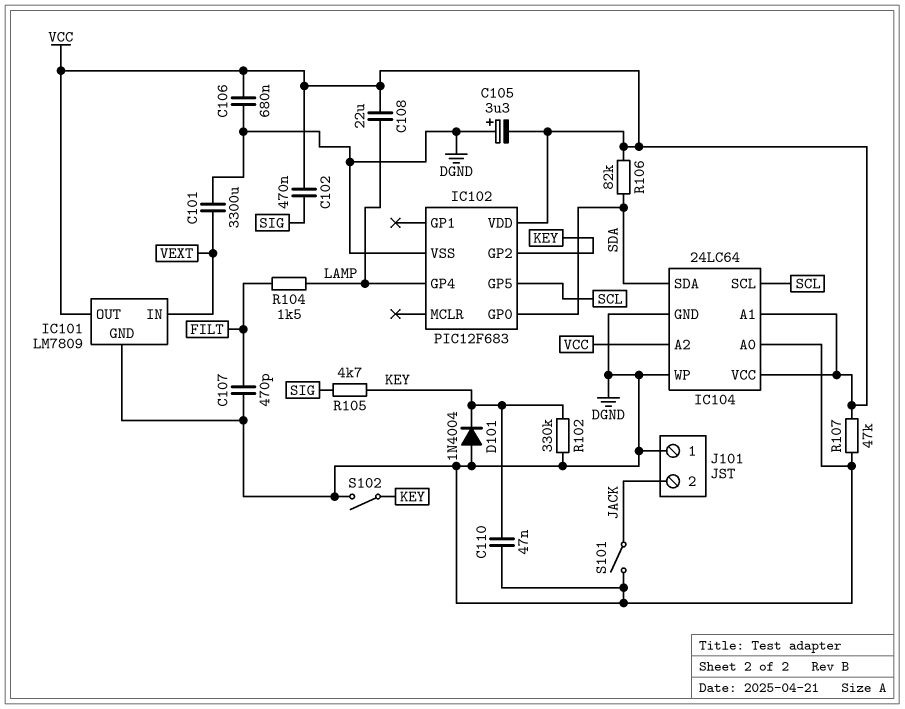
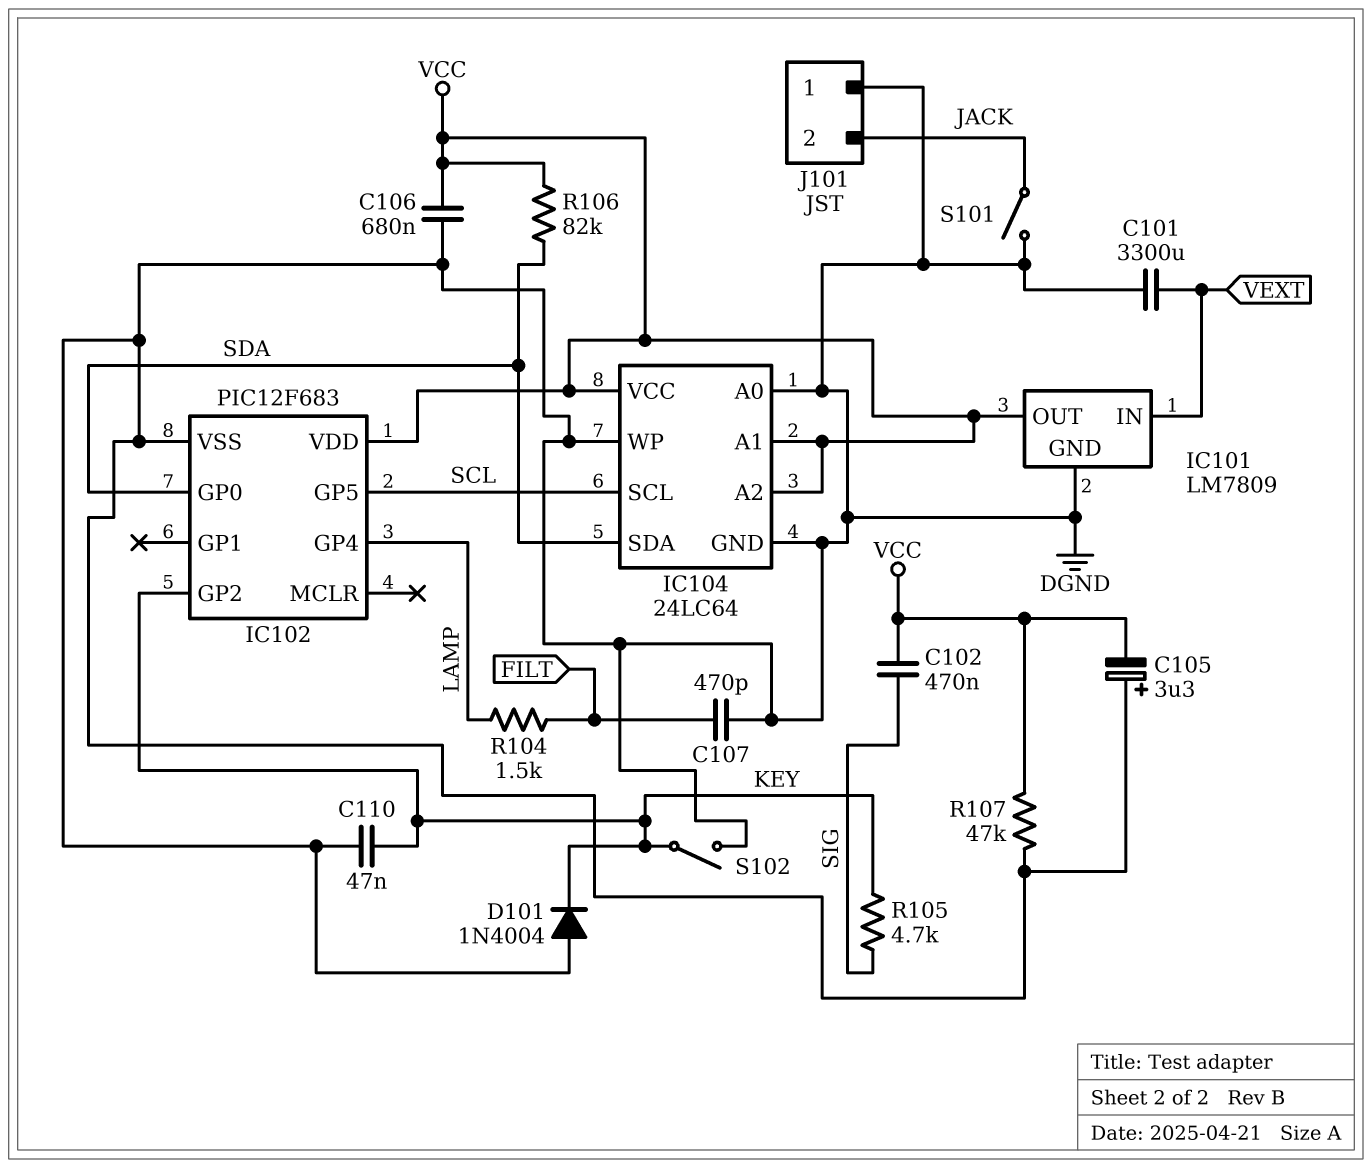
C108: 22uF (LAMP, VCC) -> none
R102: 330k (DGND, KEY) -> none

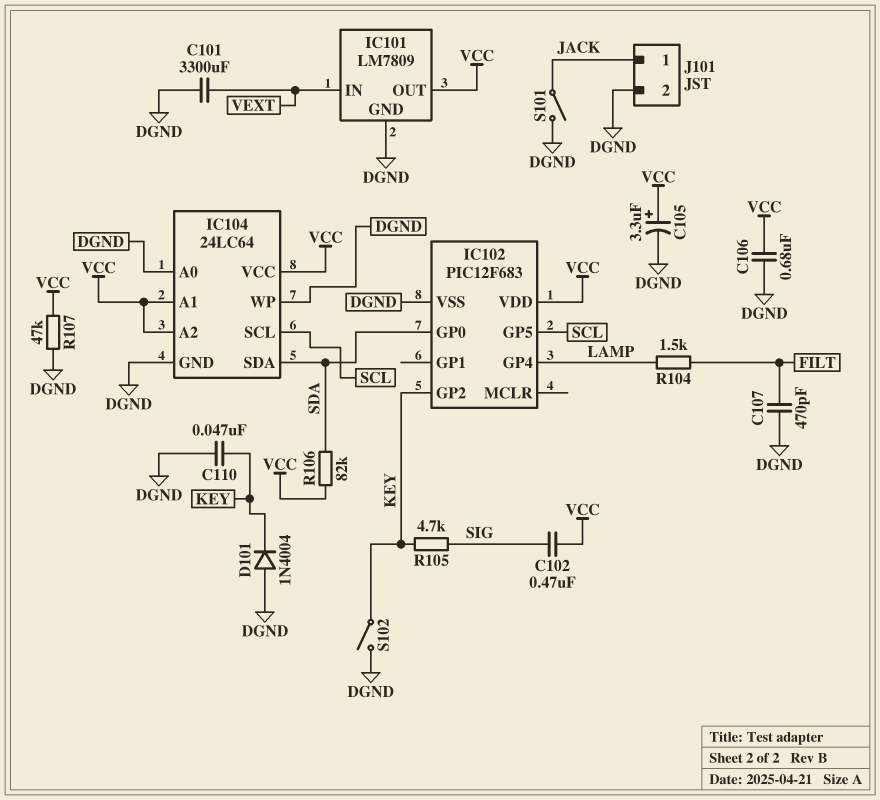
C105: 3.3uF (plus DGND, minus VCC) -> 3.3uF (plus VCC, minus DGND)
J101 pin 1: DGND -> JACK
J101 pin 2: JACK -> DGND

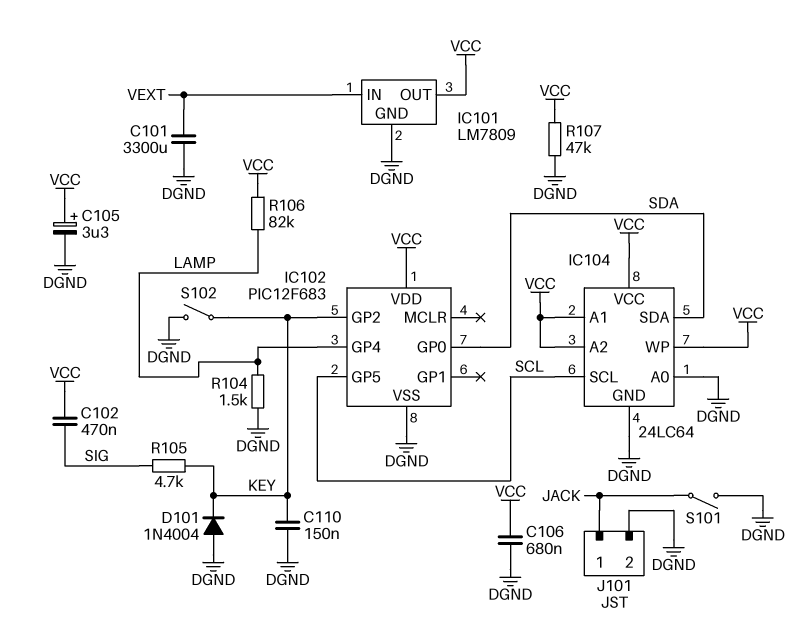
C107: 470pF (DGND, FILT) -> none
C110: 47nF (DGND, KEY) -> 150nF (DGND, KEY)
IC104 pin WP: DGND -> VCC
R104: 1.5k (FILT, LAMP) -> 1.5k (DGND, LAMP)
R106: 82k (SDA, VCC) -> 82k (LAMP, VCC)

